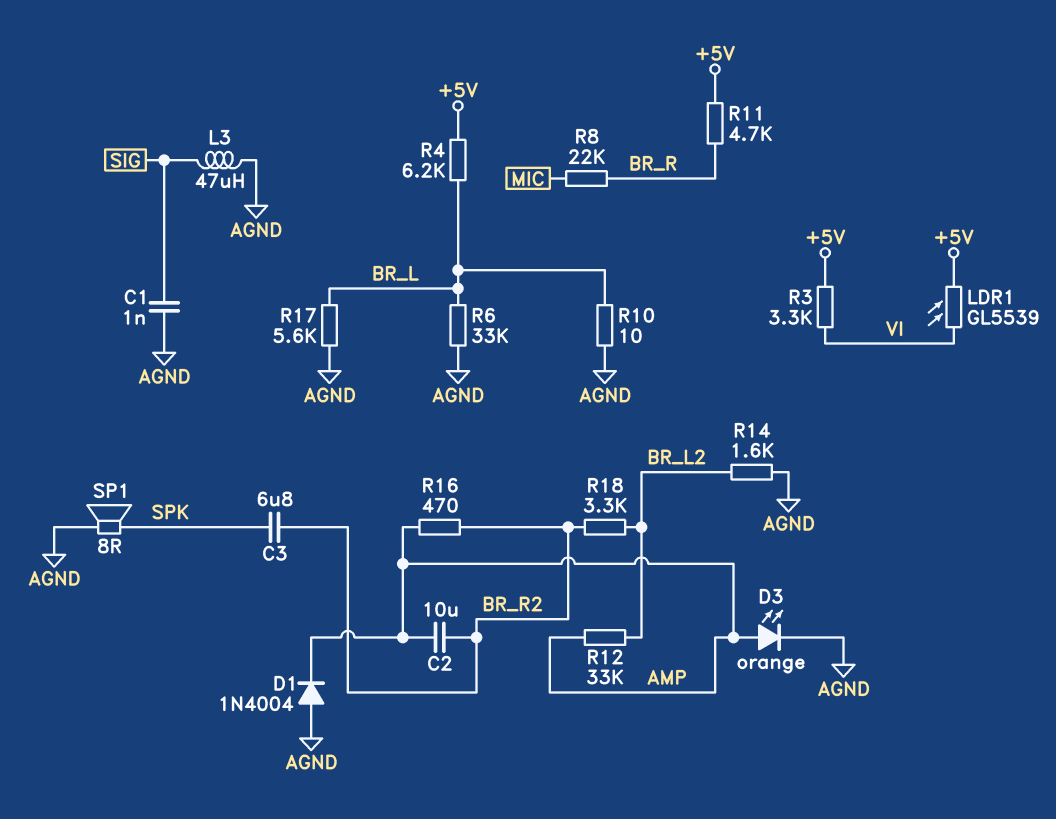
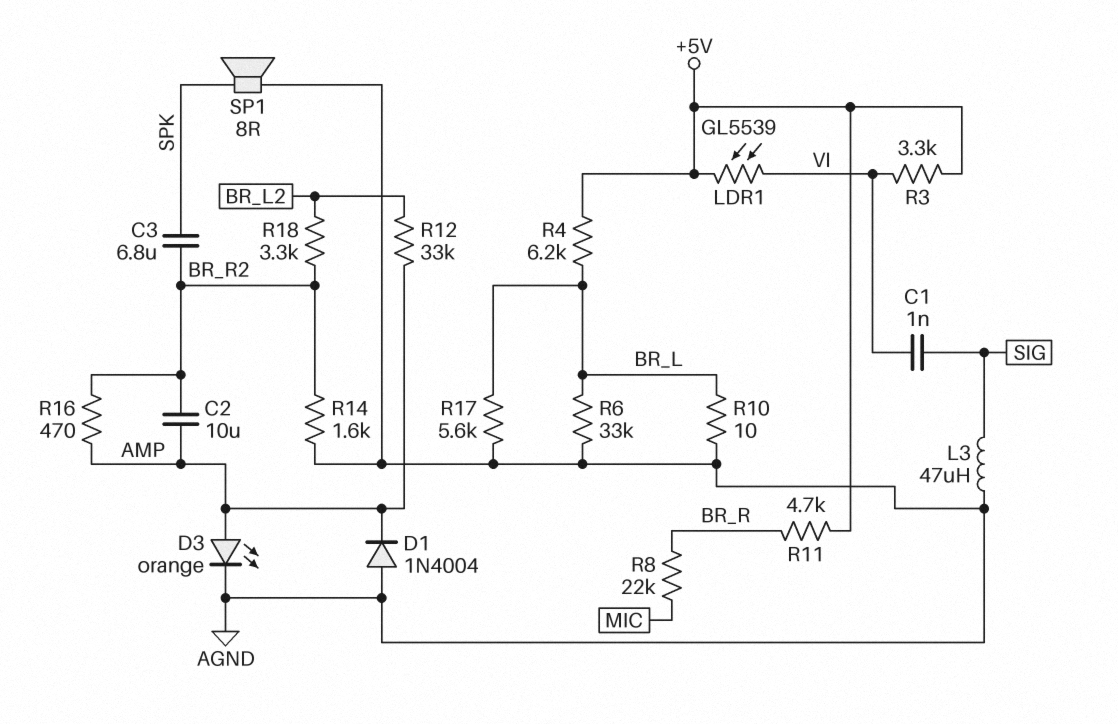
C1: 1nF (AGND, SIG) -> 1nF (SIG, VI)
R14: 1.6k (AGND, BR_L2) -> 1.6k (AGND, BR_R2)

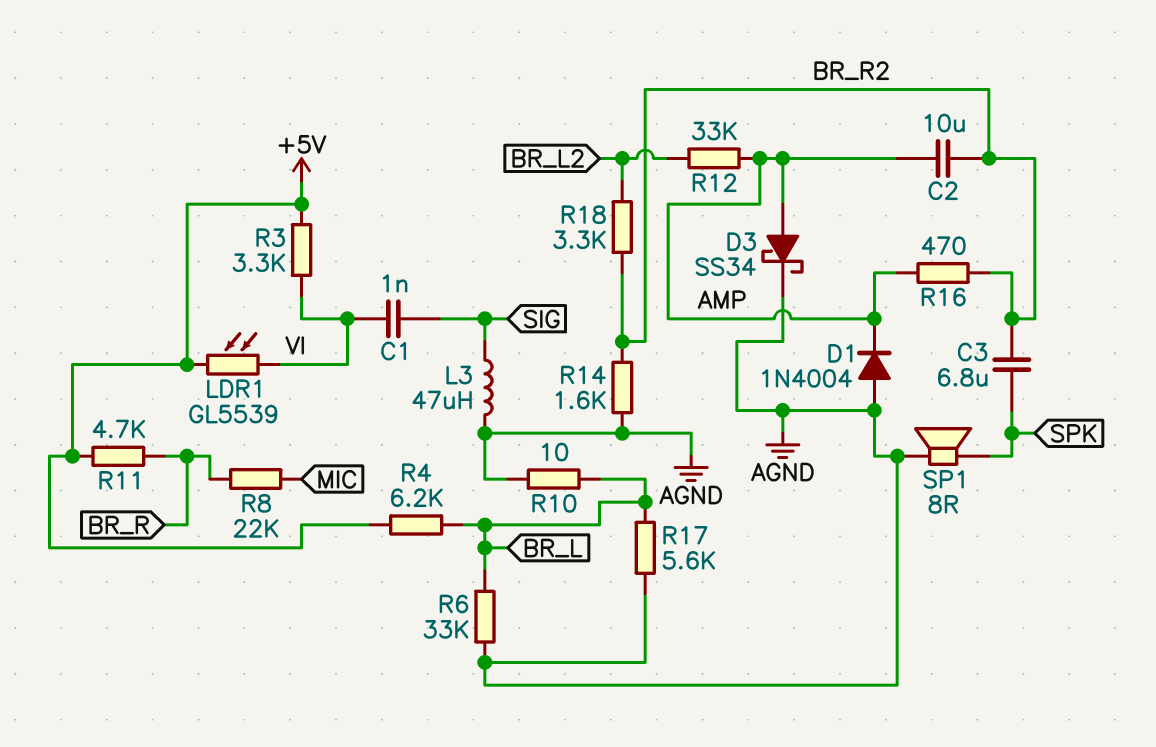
D3: LED orange (A AMP, K AGND) -> schottky SS34 (A AMP, K AGND)

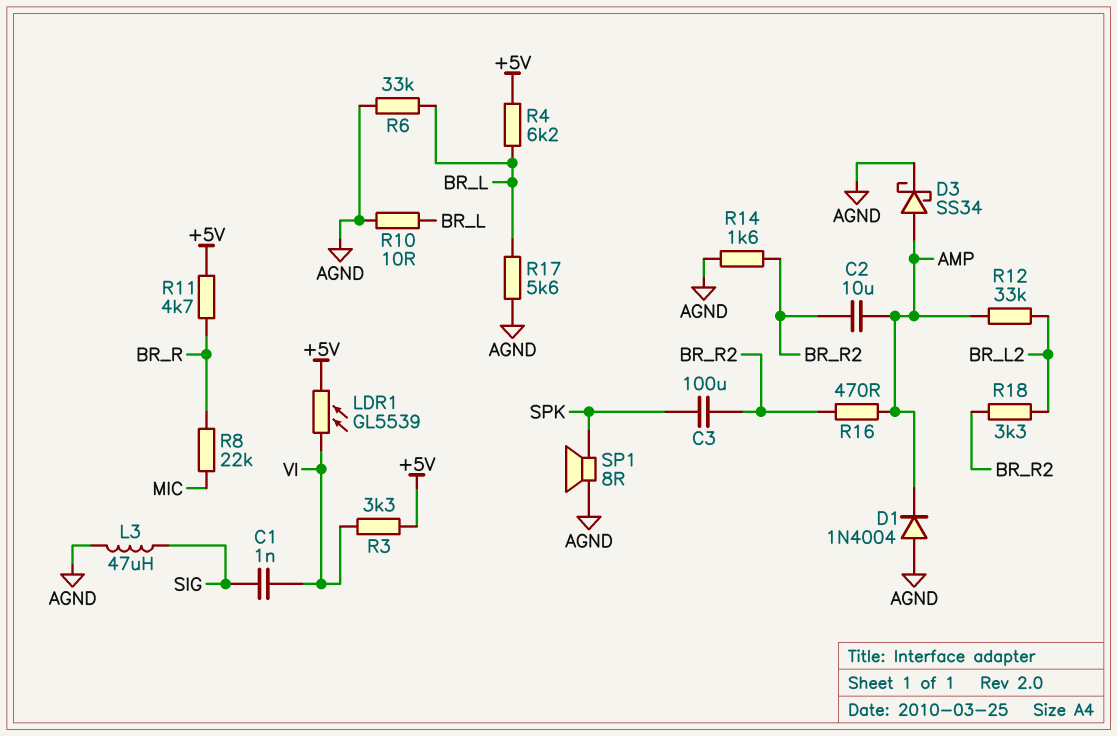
C3: 6.8uF (BR_R2, SPK) -> 100uF (BR_R2, SPK)

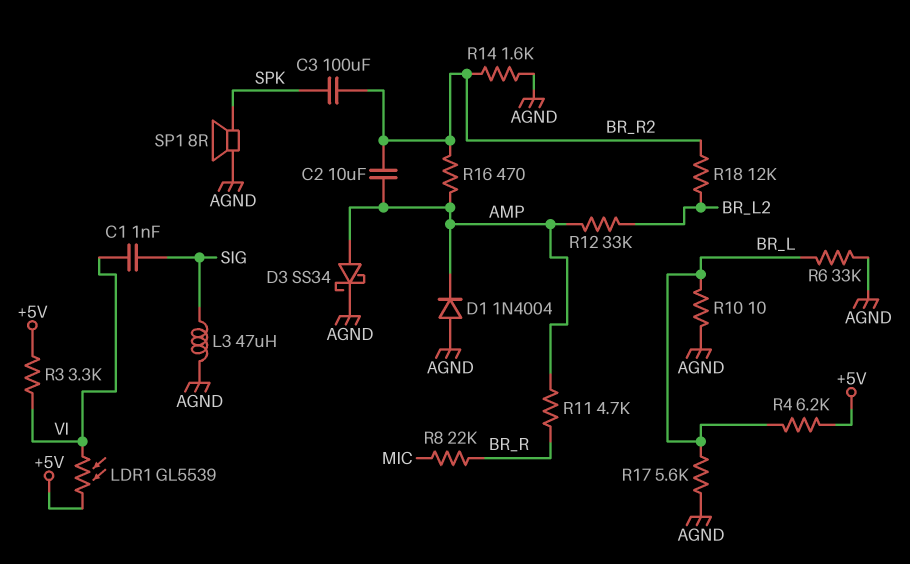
R11: 4.7k (+5V, BR_R) -> 4.7k (AMP, BR_R)
R18: 3.3k (BR_L2, BR_R2) -> 12k (BR_L2, BR_R2)

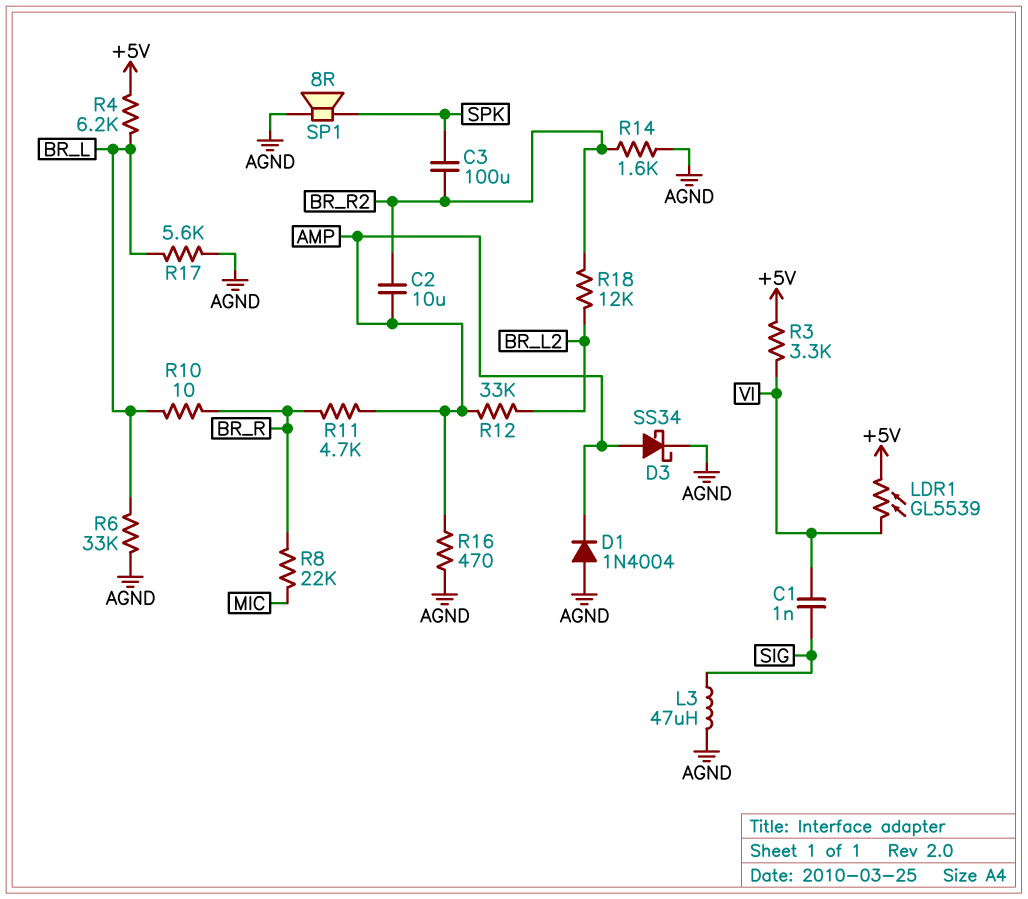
R10: 10 (AGND, BR_L) -> 10 (BR_L, BR_R)
R16: 470 (AMP, BR_R2) -> 470 (AGND, AMP)

